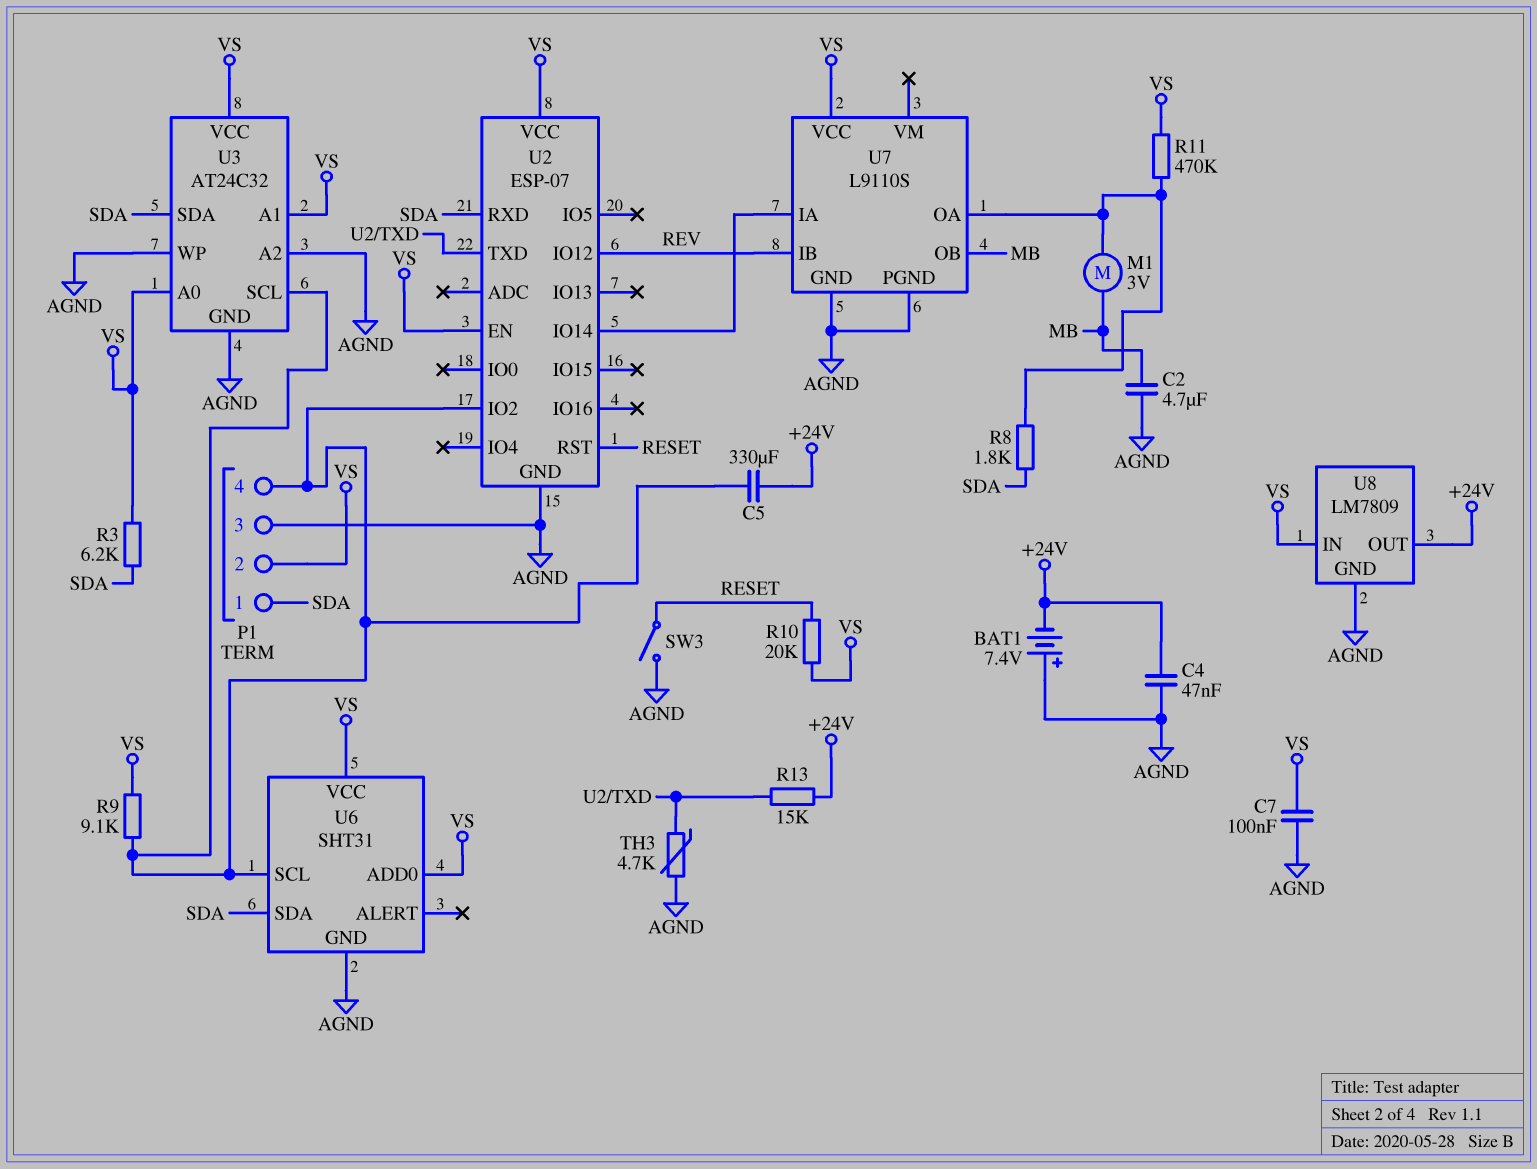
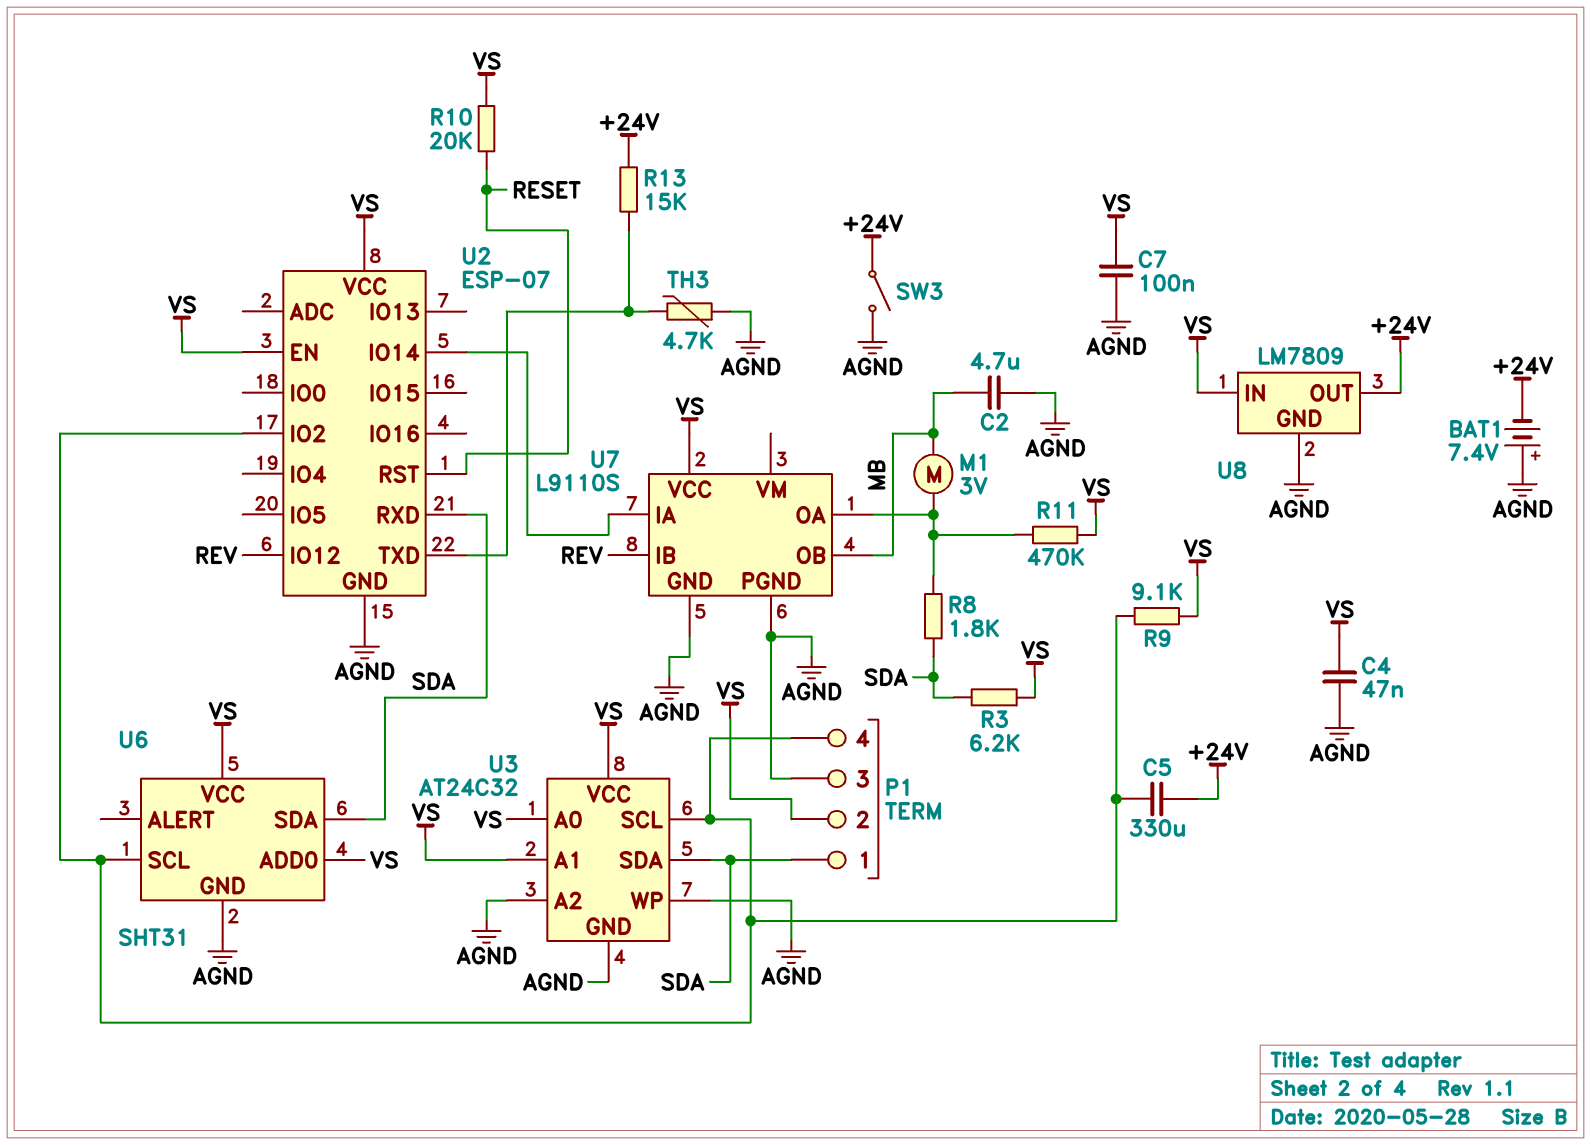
C4: 47nF (+24V, AGND) -> 47nF (AGND, VS)
SW3: switch (AGND, RESET) -> switch (+24V, AGND)

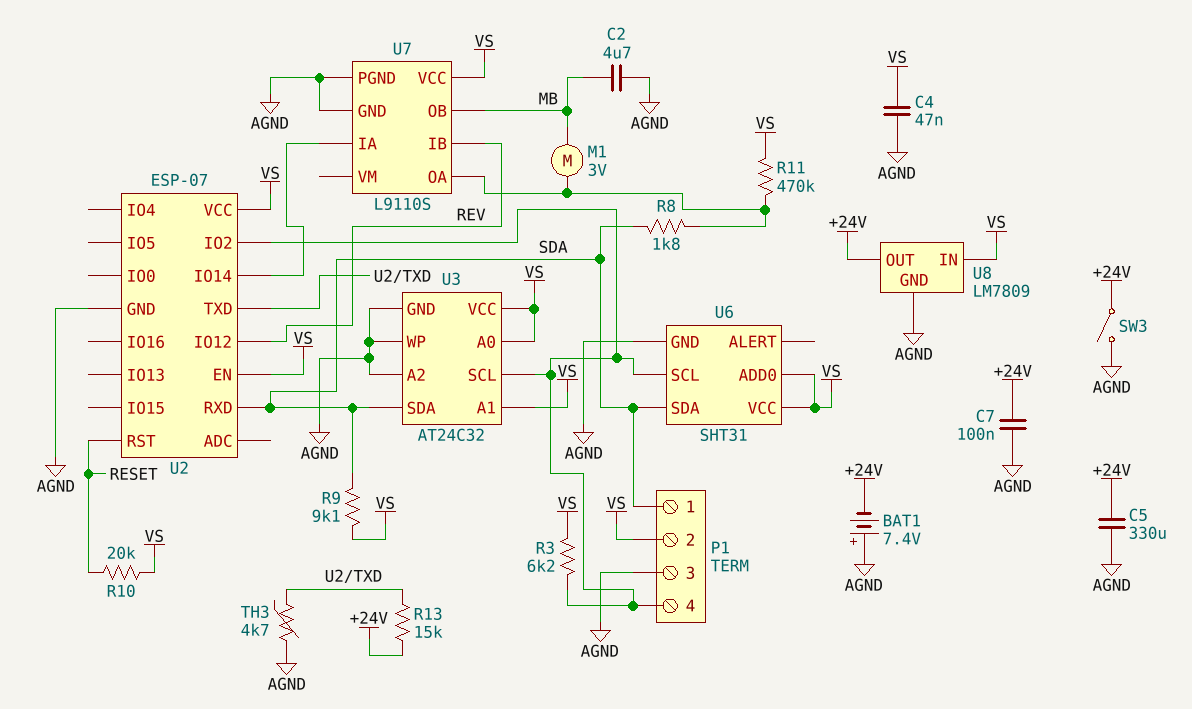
C5: 330uF (+24V, P1/4) -> 330uF (+24V, AGND)
C7: 100nF (AGND, VS) -> 100nF (+24V, AGND)
R3: 6.2k (SDA, VS) -> 6.2k (P1/4, VS)
R9: 9.1k (P1/4, VS) -> 9.1k (SDA, VS)

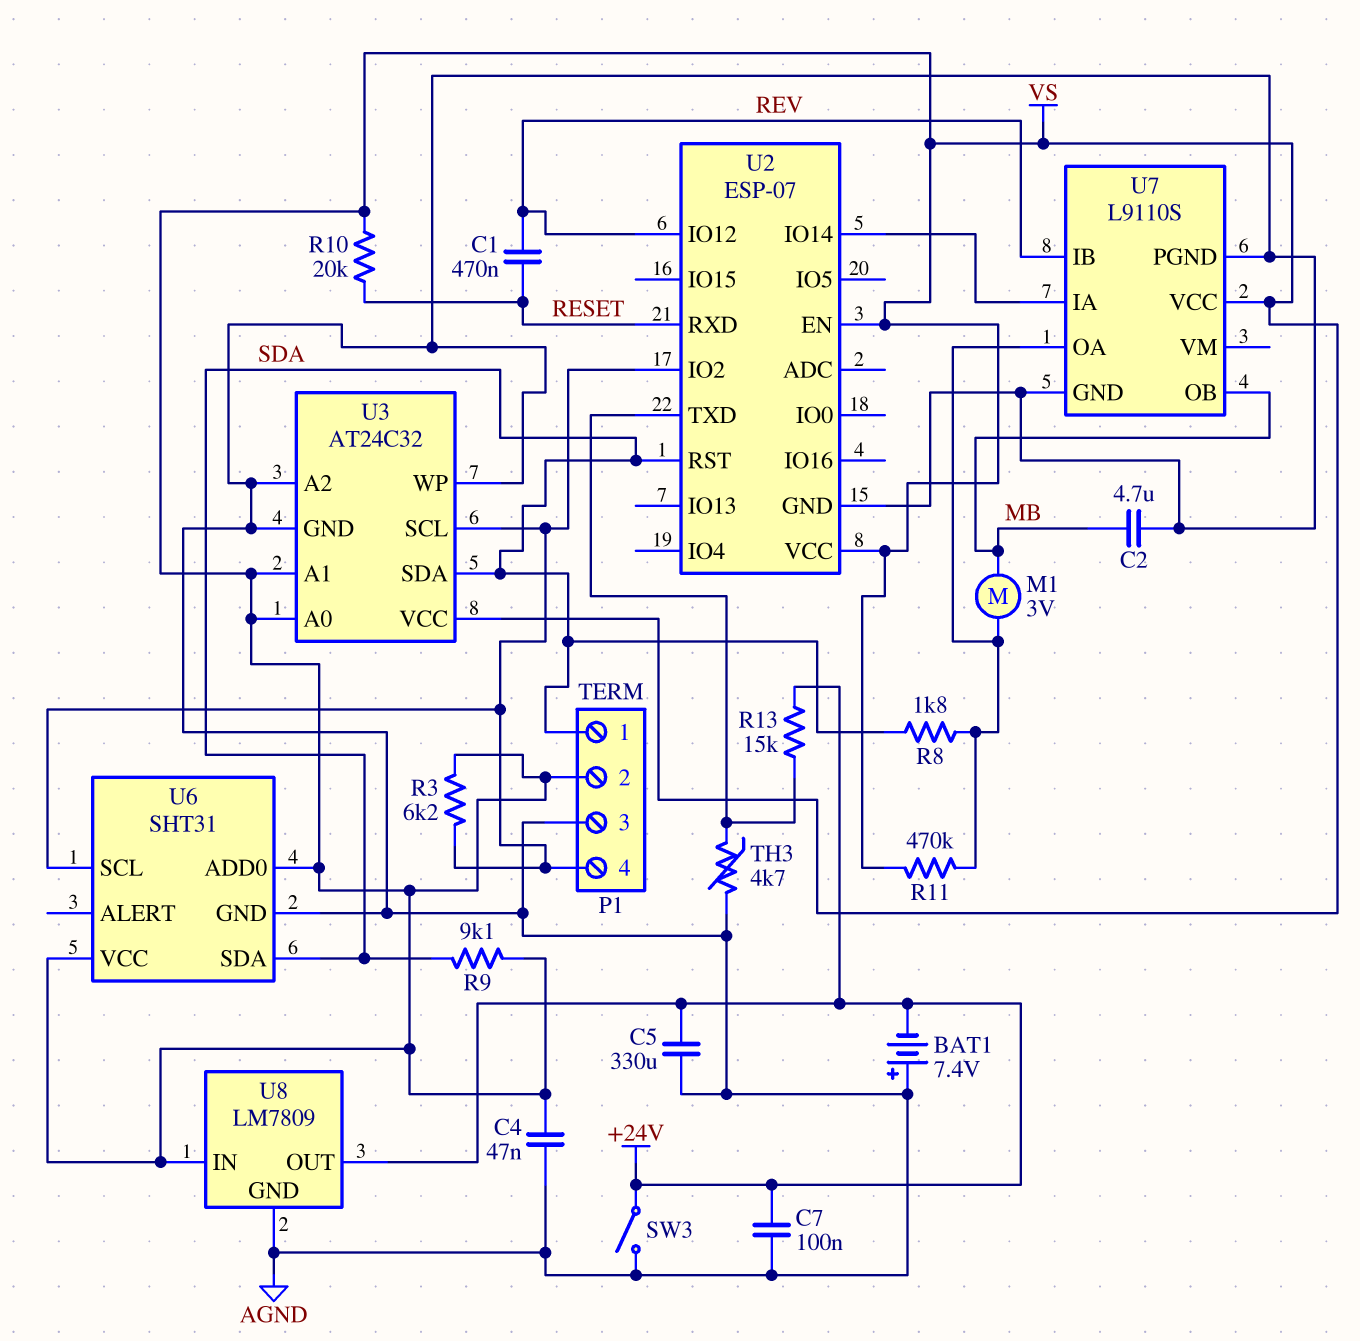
C1: none -> 470nF (RESET, REV)
U2 pin RST: RESET -> SDA
U2 pin RXD: SDA -> RESET

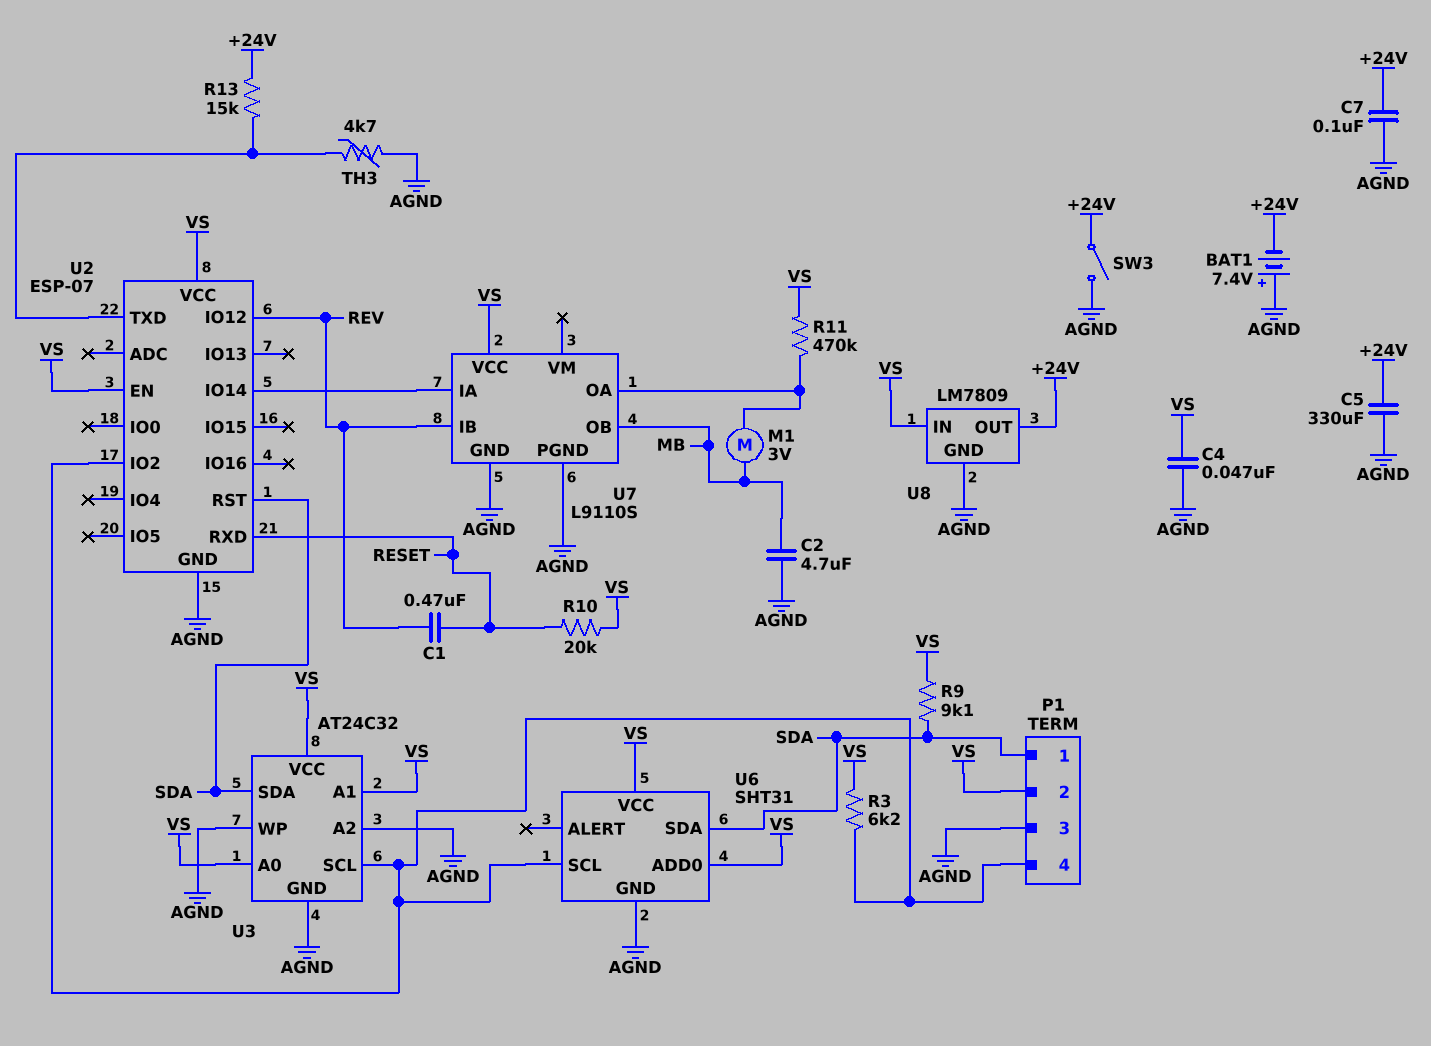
R8: 1.8k (SDA, U7/OA) -> none

